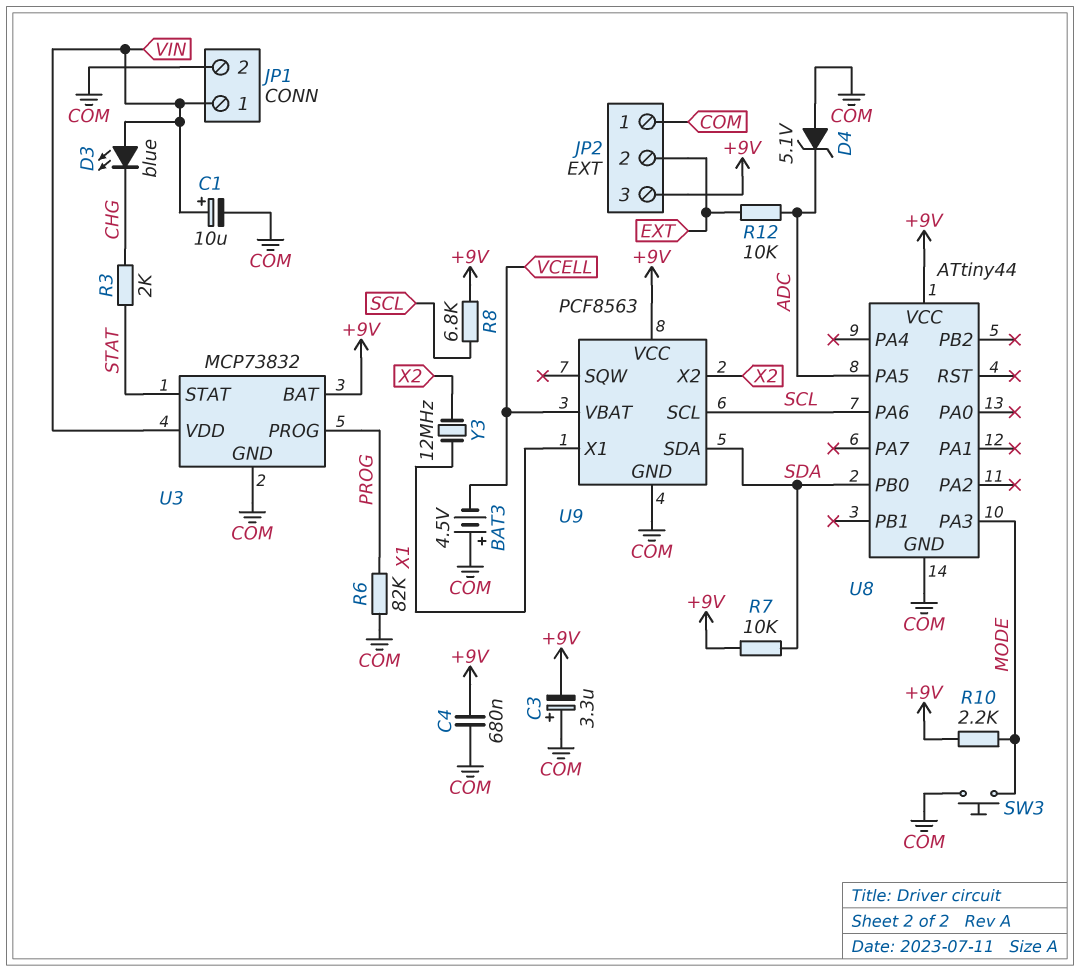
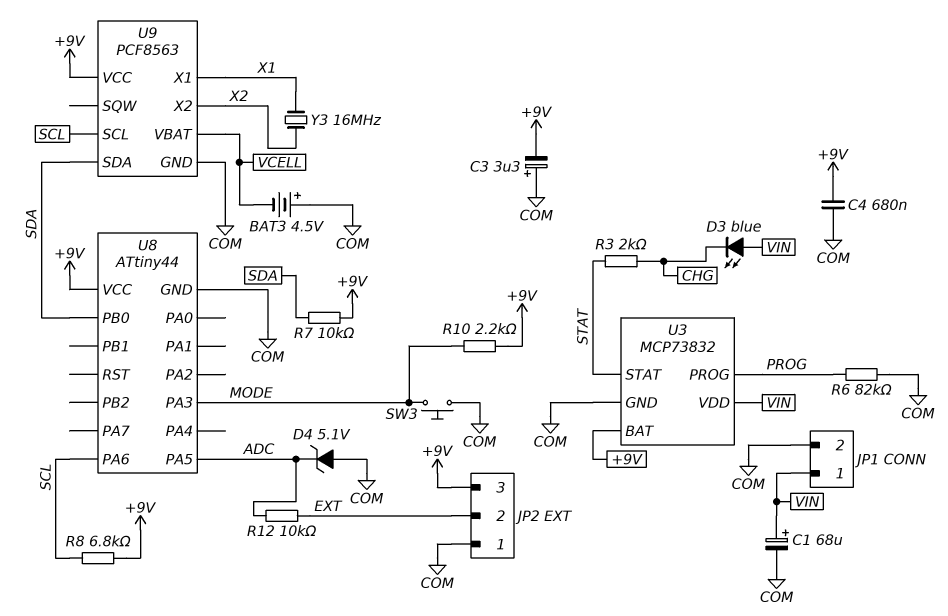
C1: 10uF (plus VIN, minus COM) -> 68uF (plus VIN, minus COM)
Y3: 12MHz (X1, X2) -> 16MHz (X1, X2)

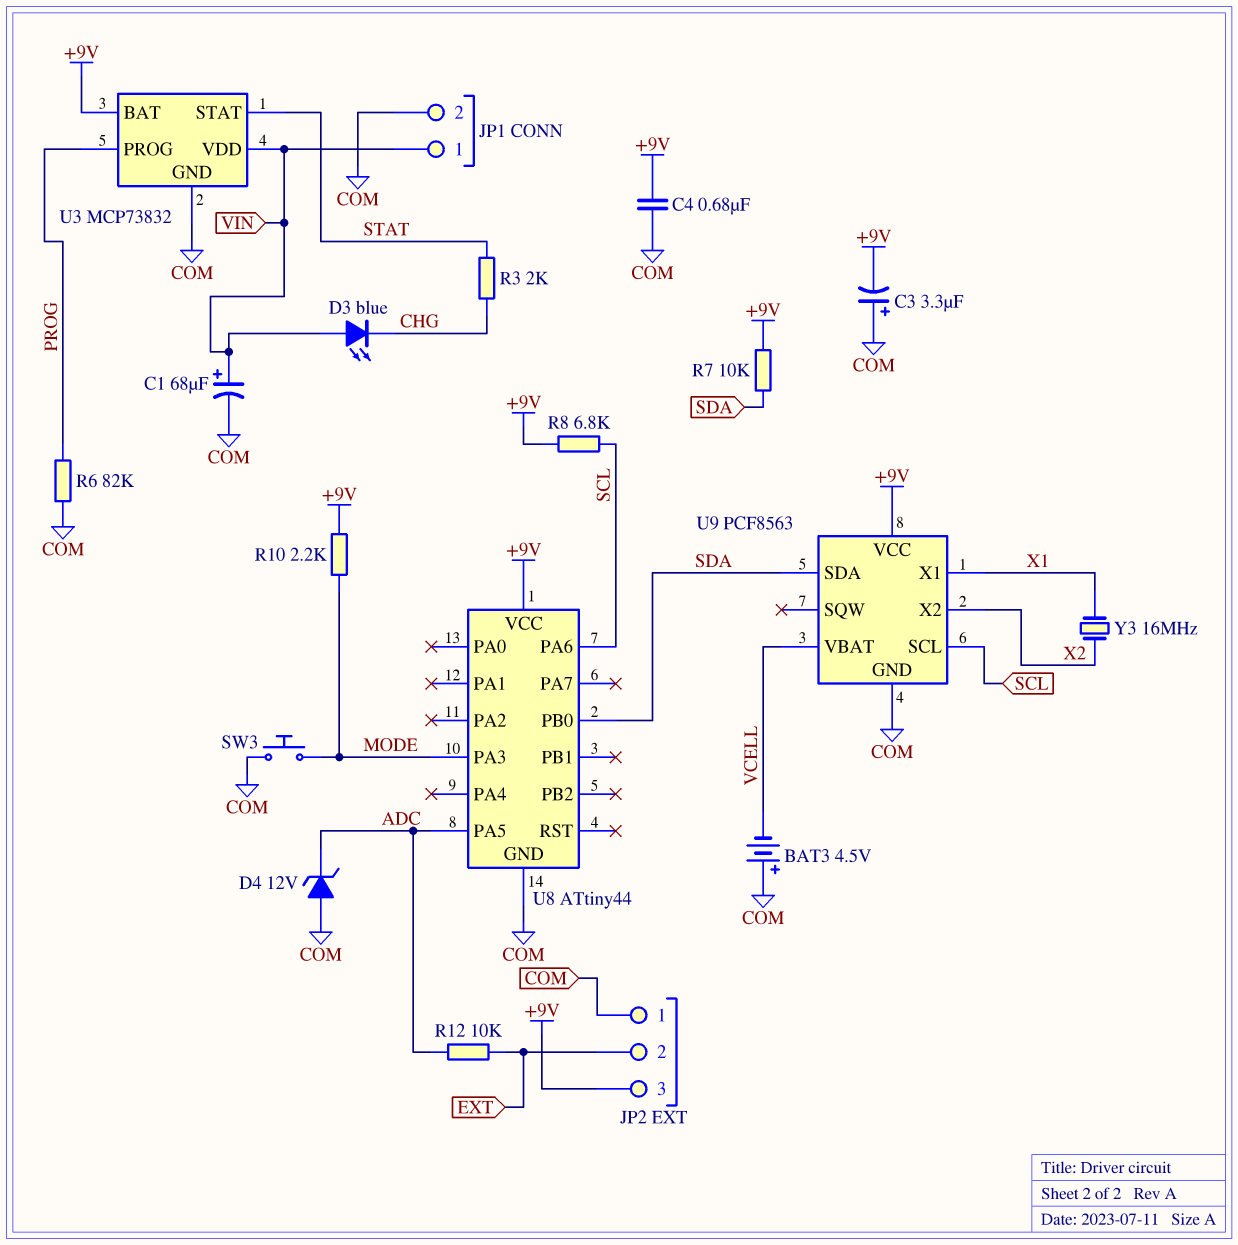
D4: zener 5.1V (A COM, K ADC) -> zener 12V (A COM, K ADC)

